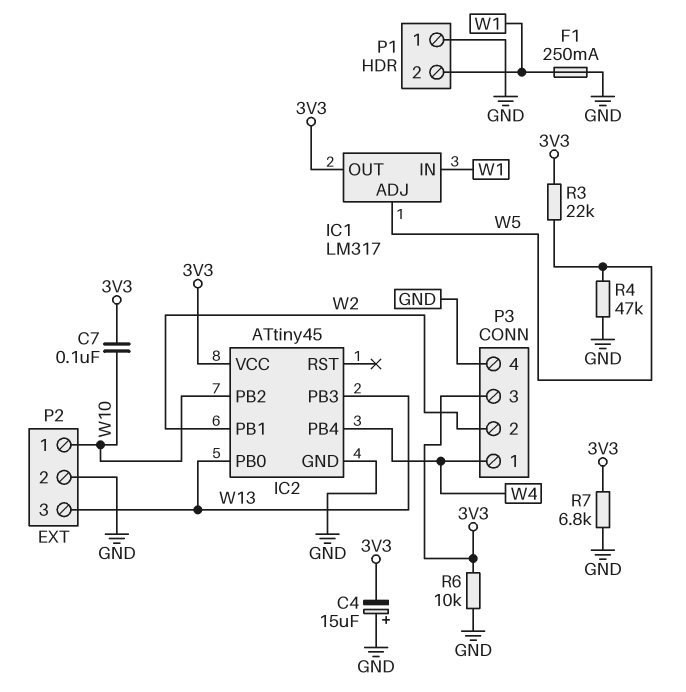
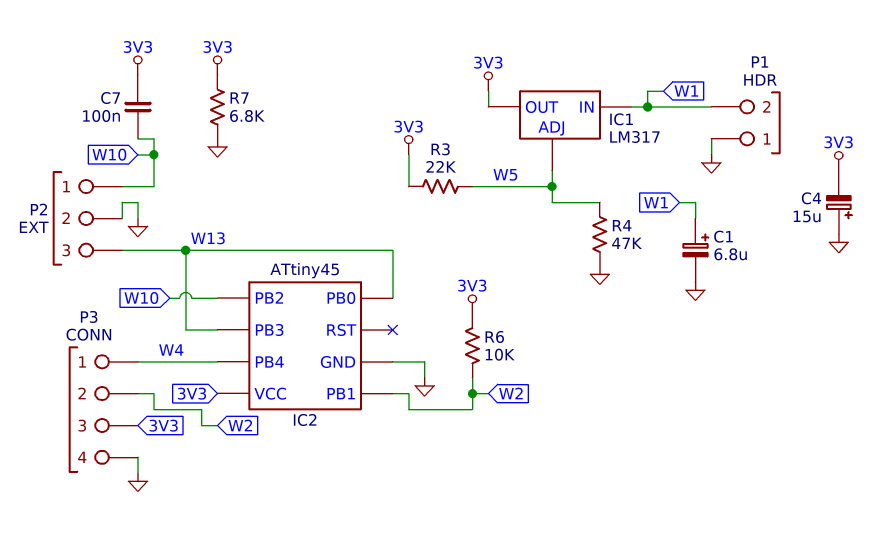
C1: none -> 6.8uF (plus W1, minus GND)
F1: 250mA (GND, W1) -> none
R6: 10k (3V3, GND) -> 10k (3V3, W2)

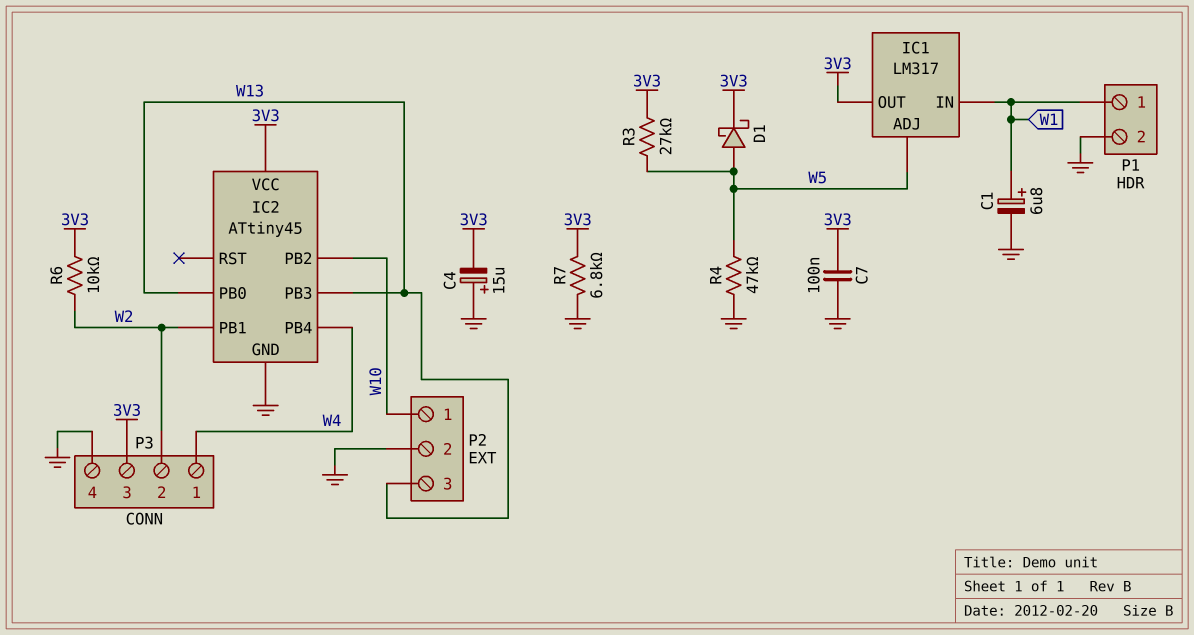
C7: 100nF (3V3, W10) -> 100nF (3V3, GND)
D1: none -> schottky (A W5, K 3V3)
P1 pin 1: GND -> W1
P1 pin 2: W1 -> GND
R3: 22k (3V3, W5) -> 27k (3V3, W5)

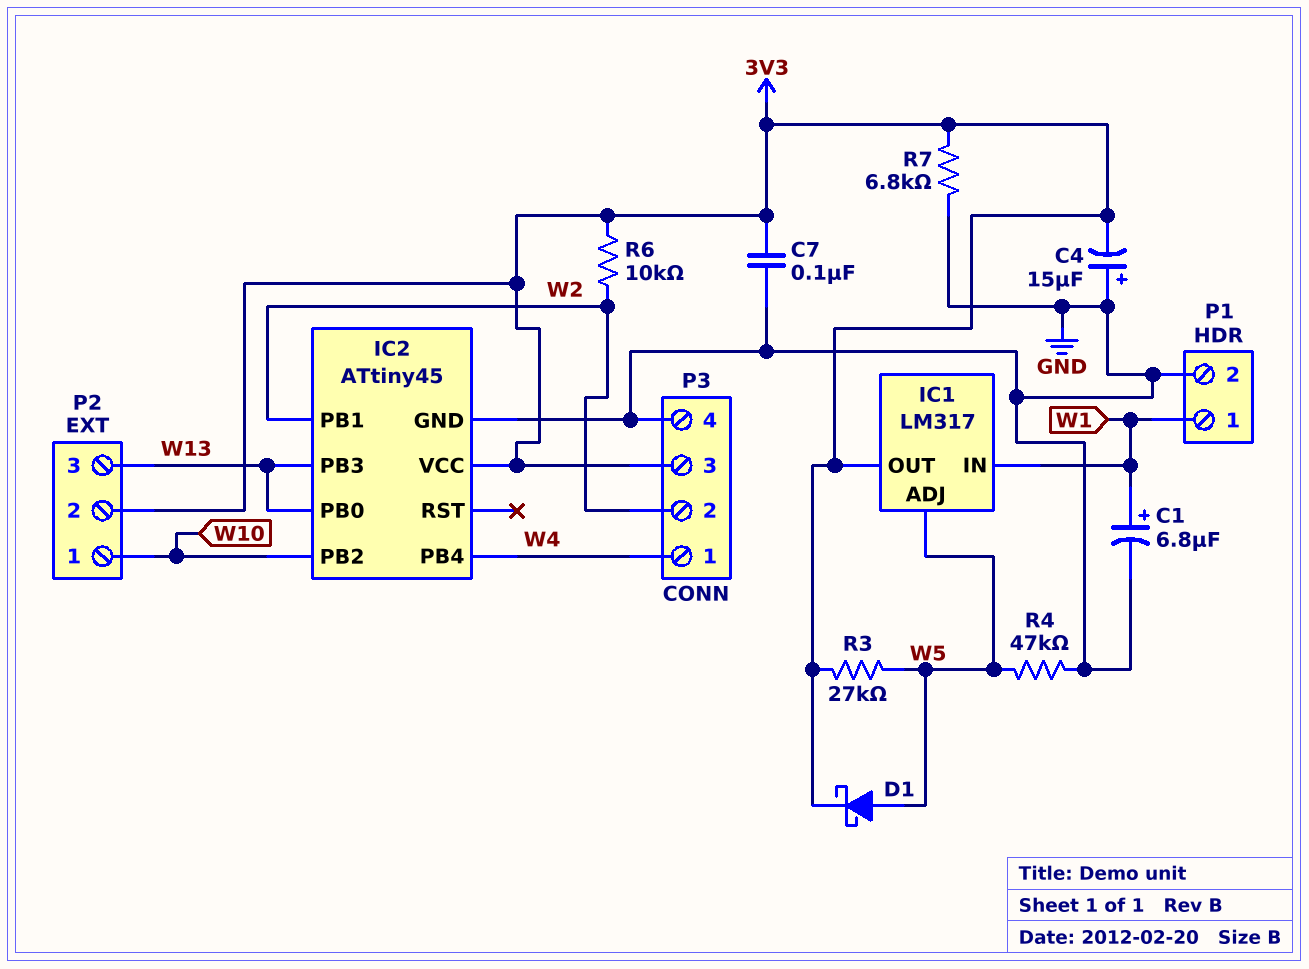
P2 pin 2: GND -> 3V3

